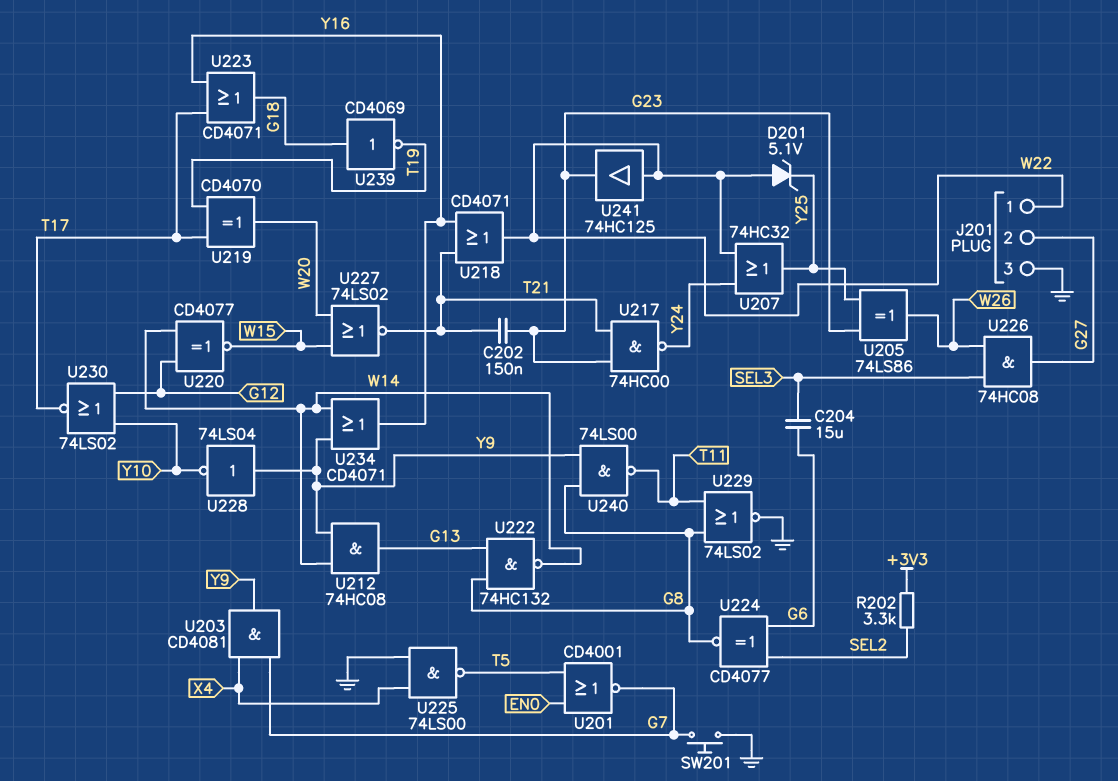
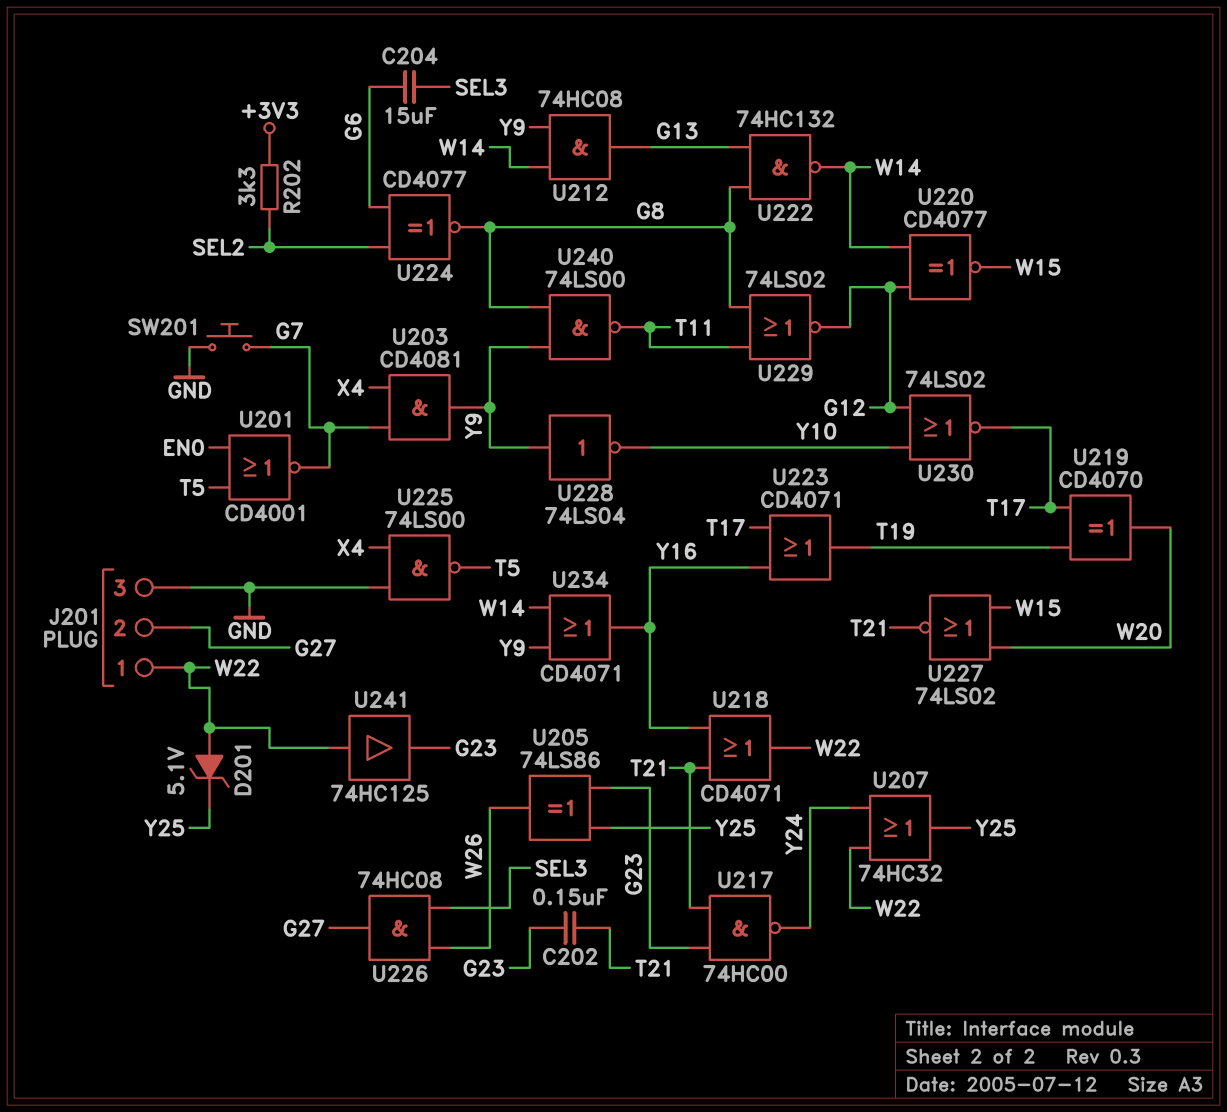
U223: OR CD4071 (in T17, in Y16, out G18) -> OR CD4071 (in T17, in Y16, out T19)
U229: NOR 74LS02 (in G8, in T11, out GND) -> NOR 74LS02 (in G8, in T11, out G12)
U239: NOT CD4069 (in G18, out T19) -> none

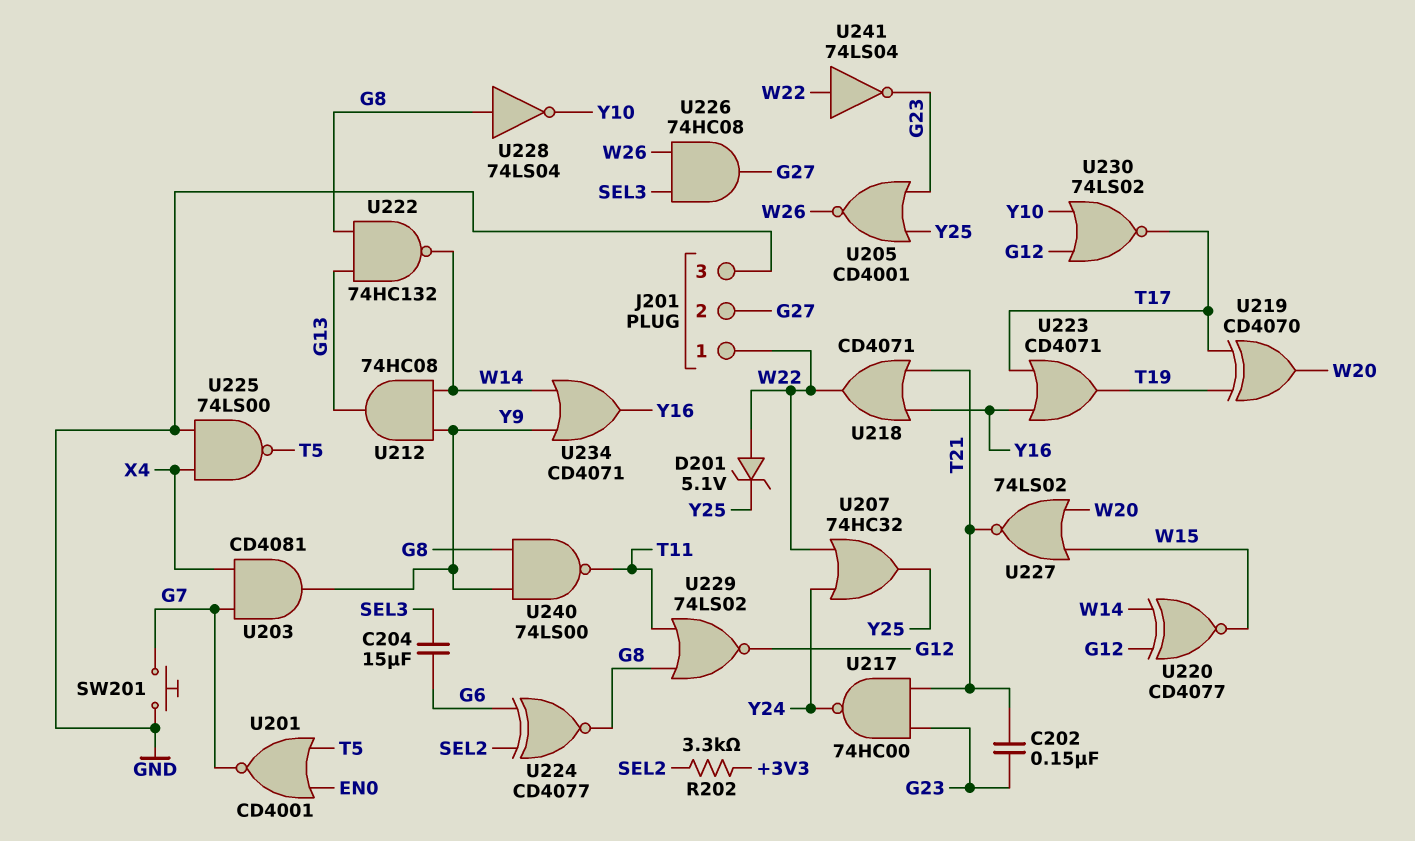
U205: XOR 74LS86 (in G23, in Y25, out W26) -> NOR CD4001 (in G23, in Y25, out W26)
U228: NOT 74LS04 (in Y9, out Y10) -> NOT 74LS04 (in G8, out Y10)
U241: buffer 74HC125 (in W22, out G23) -> NOT 74LS04 (in W22, out G23)

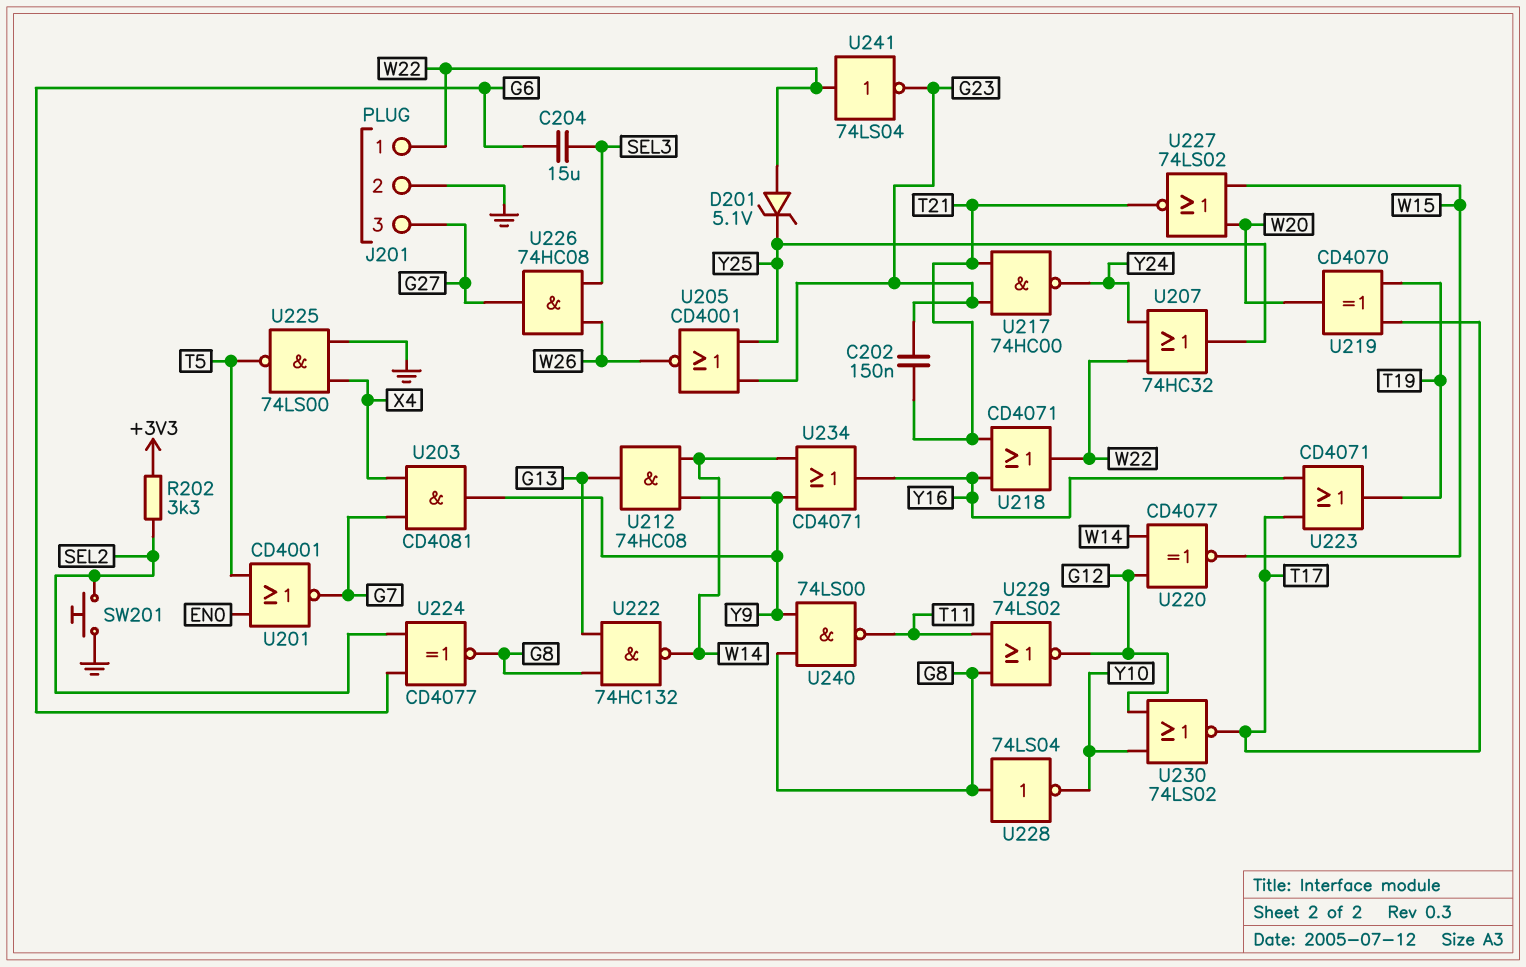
J201 pin 2: G27 -> GND
J201 pin 3: GND -> G27
SW201: button (G7, GND) -> button (GND, SEL2)

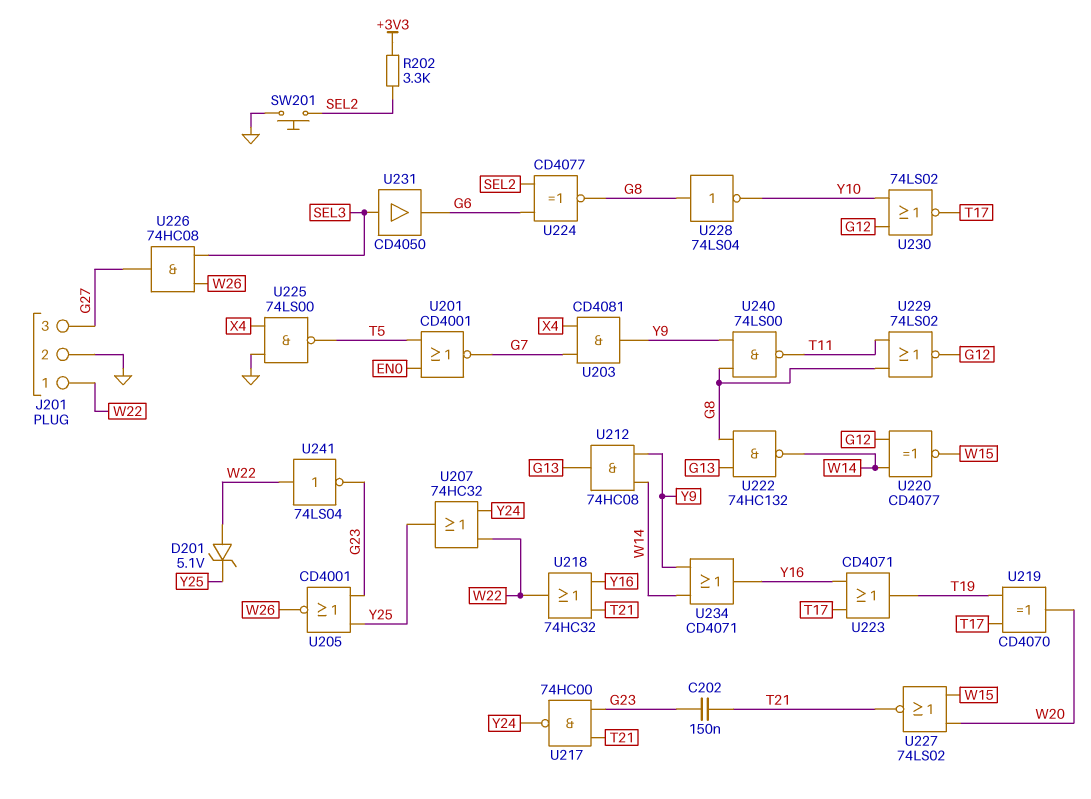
C204: 15uF (G6, SEL3) -> none
U218: OR CD4071 (in T21, in Y16, out W22) -> OR 74HC32 (in T21, in Y16, out W22)
U231: none -> buffer CD4050 (in SEL3, out G6)

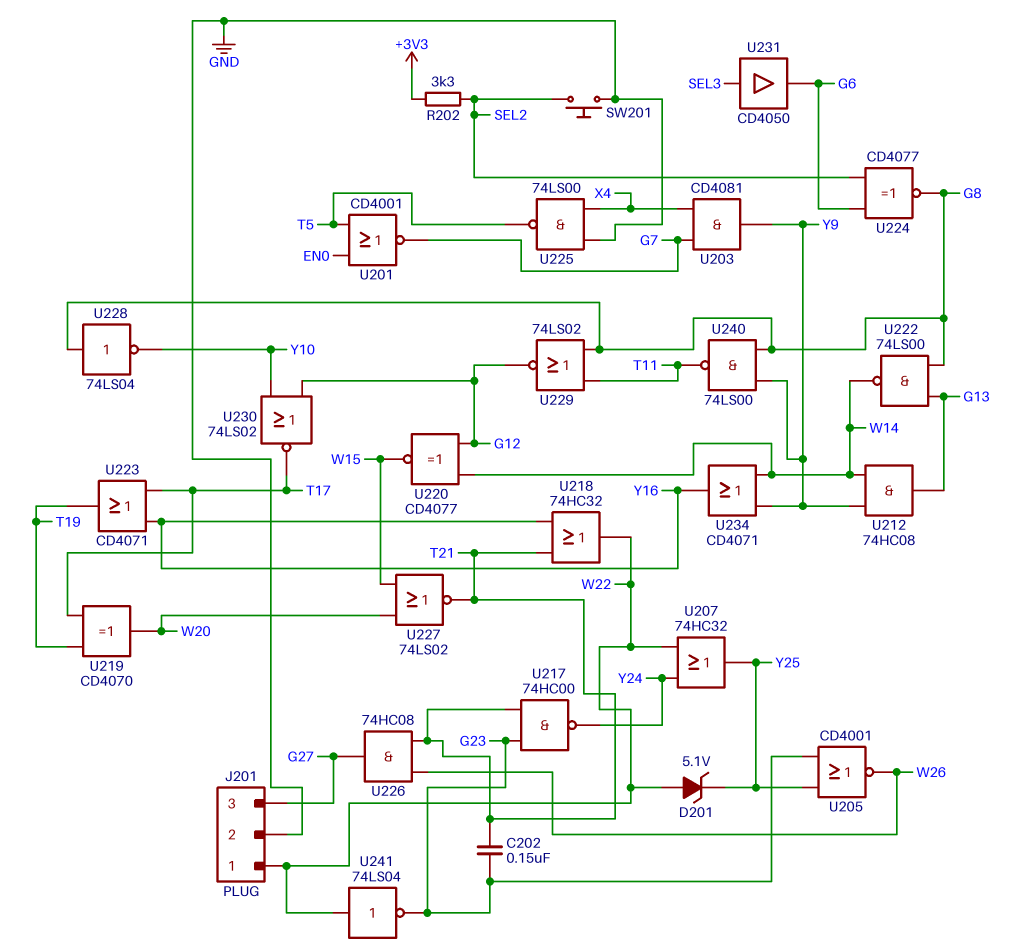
U222: NAND 74HC132 (in G8, in G13, out W14) -> NAND 74LS00 (in G8, in G13, out W14)
U226: AND 74HC08 (in SEL3, in W26, out G27) -> AND 74HC08 (in T21, in W26, out G27)

